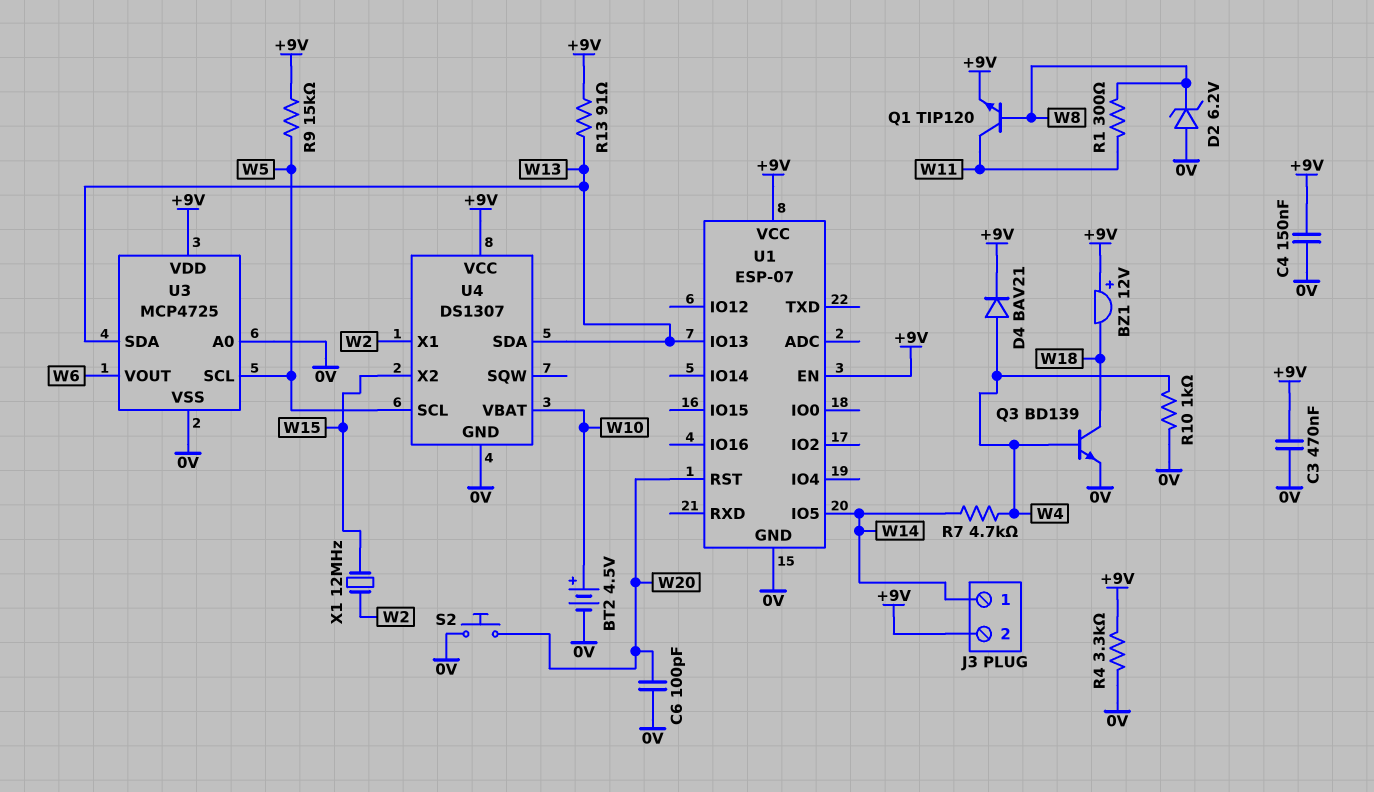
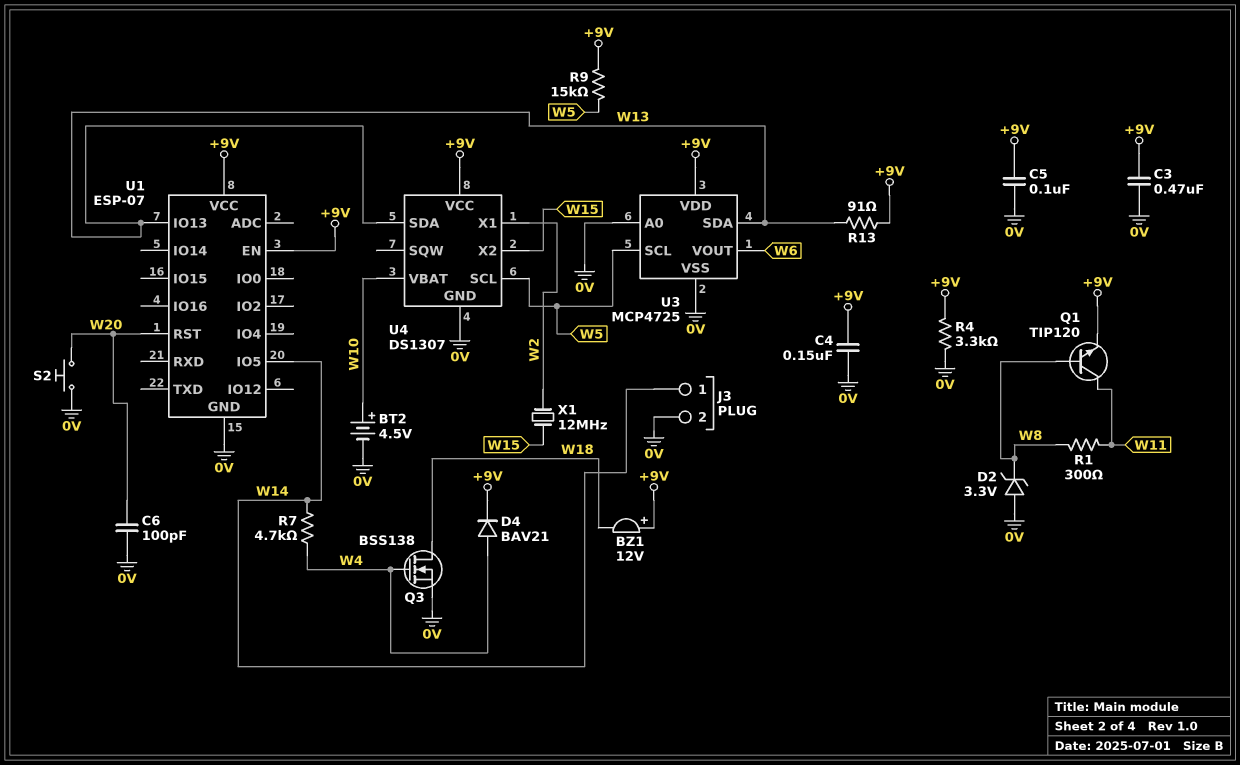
C5: none -> 100nF (+9V, 0V)
D2: zener 6.2V (A 0V, K W8) -> zener 3.3V (A 0V, K W8)
J3 pin 2: +9V -> 0V
Q3: NPN BD139 (B W4, C W18, E 0V) -> NMOS BSS138 (G W4, D W18, S 0V)
R10: 1k (0V, W4) -> none

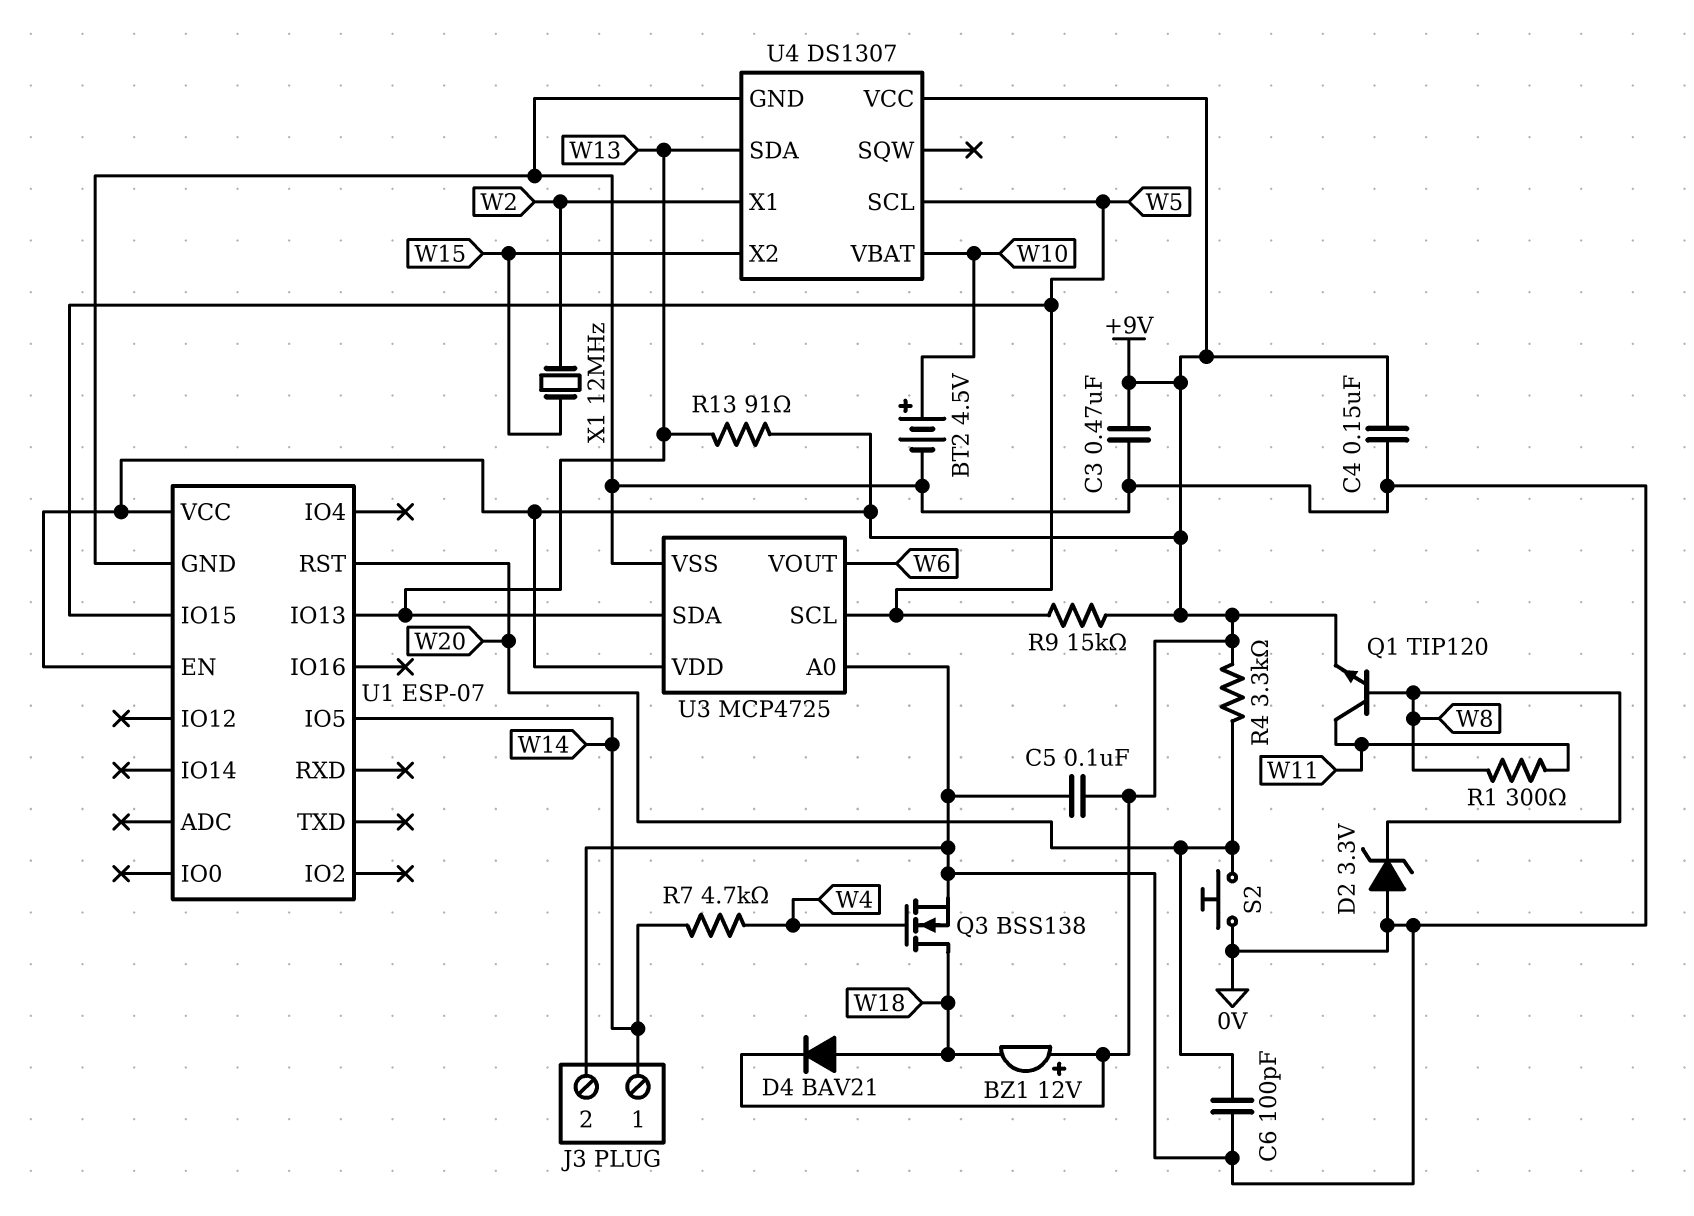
D4: diode BAV21 (A W4, K +9V) -> diode BAV21 (A W18, K +9V)
R4: 3.3k (+9V, 0V) -> 3.3k (+9V, W20)
U1 pin IO15: none -> W5

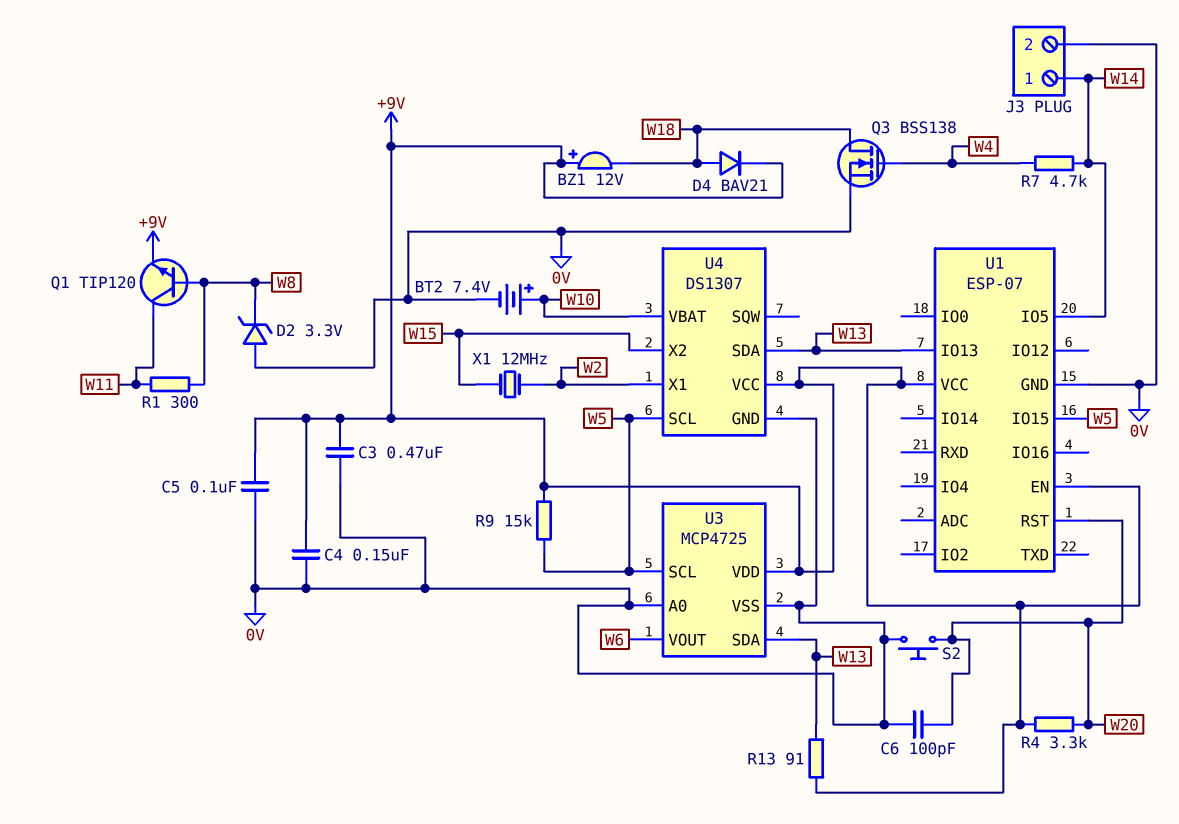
BT2: 4.5V (plus W10, minus 0V) -> 7.4V (plus W10, minus 0V)

